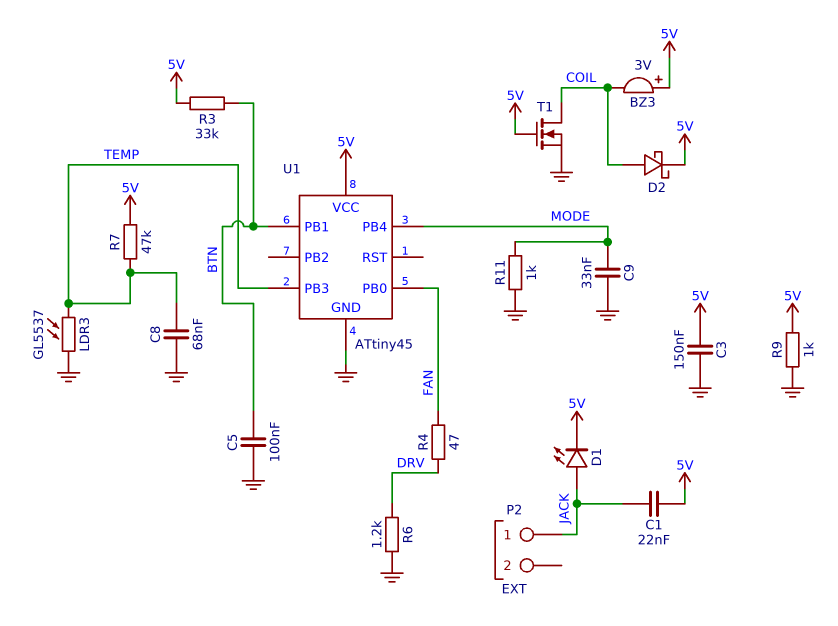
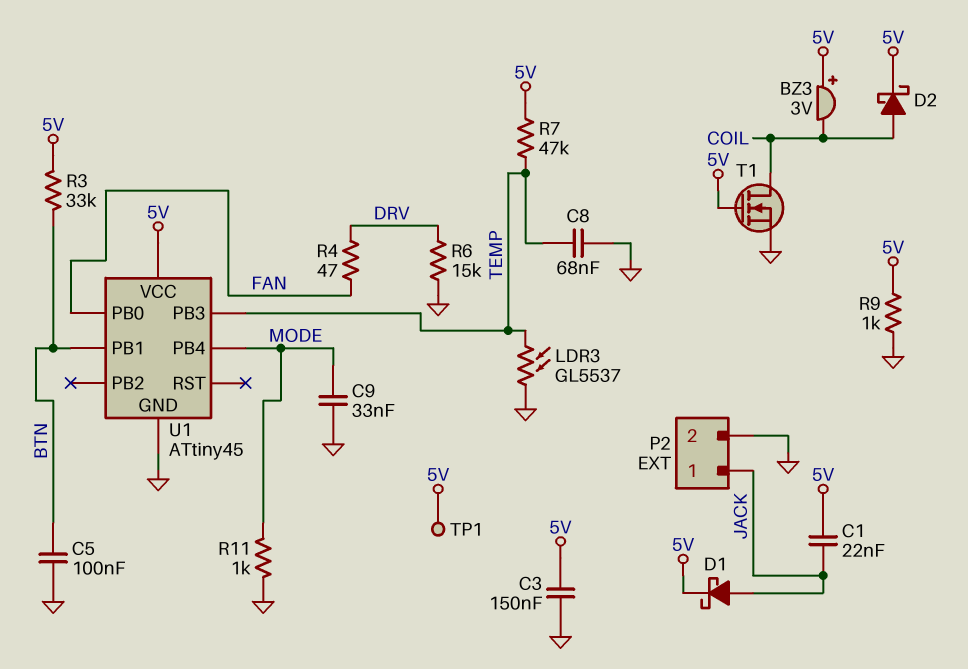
D1: LED (A JACK, K 5V) -> schottky (A JACK, K 5V)
P2 pin 2: none -> GND
R6: 1.2k (DRV, GND) -> 15k (DRV, GND)
TP1: none -> test point (5V)

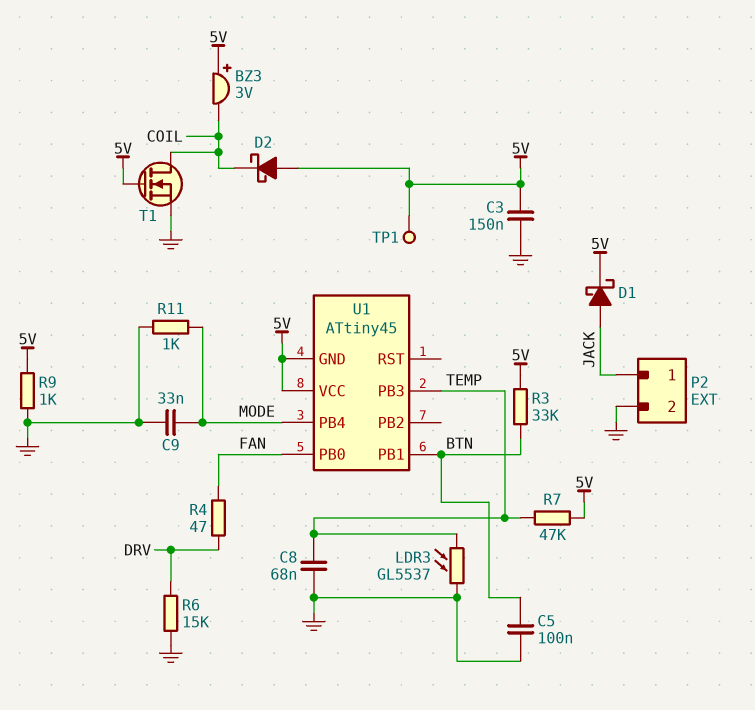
C1: 22nF (5V, JACK) -> none
D2: schottky (A COIL, K 5V) -> schottky (A 5V, K COIL)
U1 pin GND: GND -> 5V

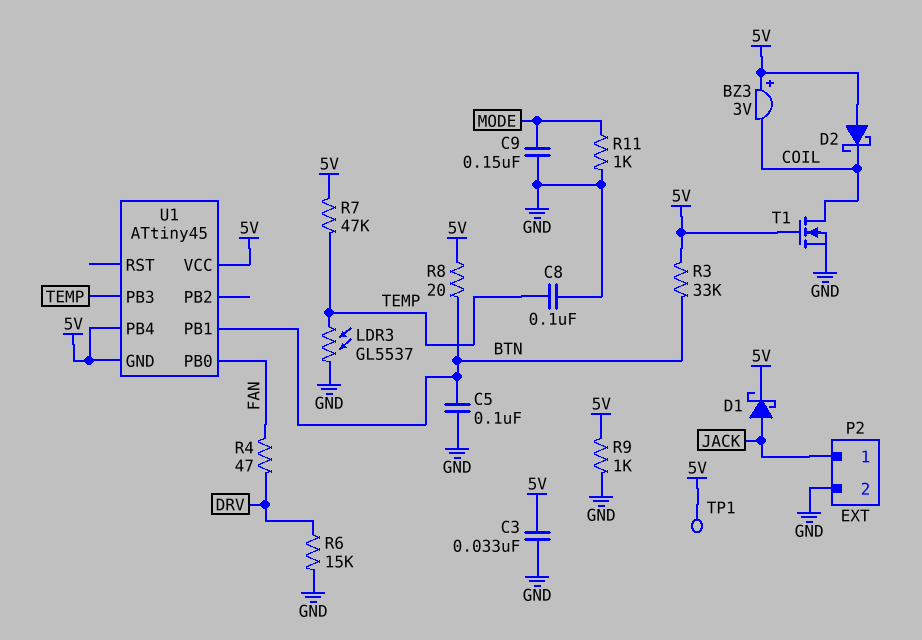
C3: 150nF (5V, GND) -> 33nF (5V, GND)
C8: 68nF (GND, TEMP) -> 100nF (GND, TEMP)
C9: 33nF (GND, MODE) -> 150nF (GND, MODE)
R8: none -> 20 (5V, BTN)
U1 pin PB4: MODE -> 5V

